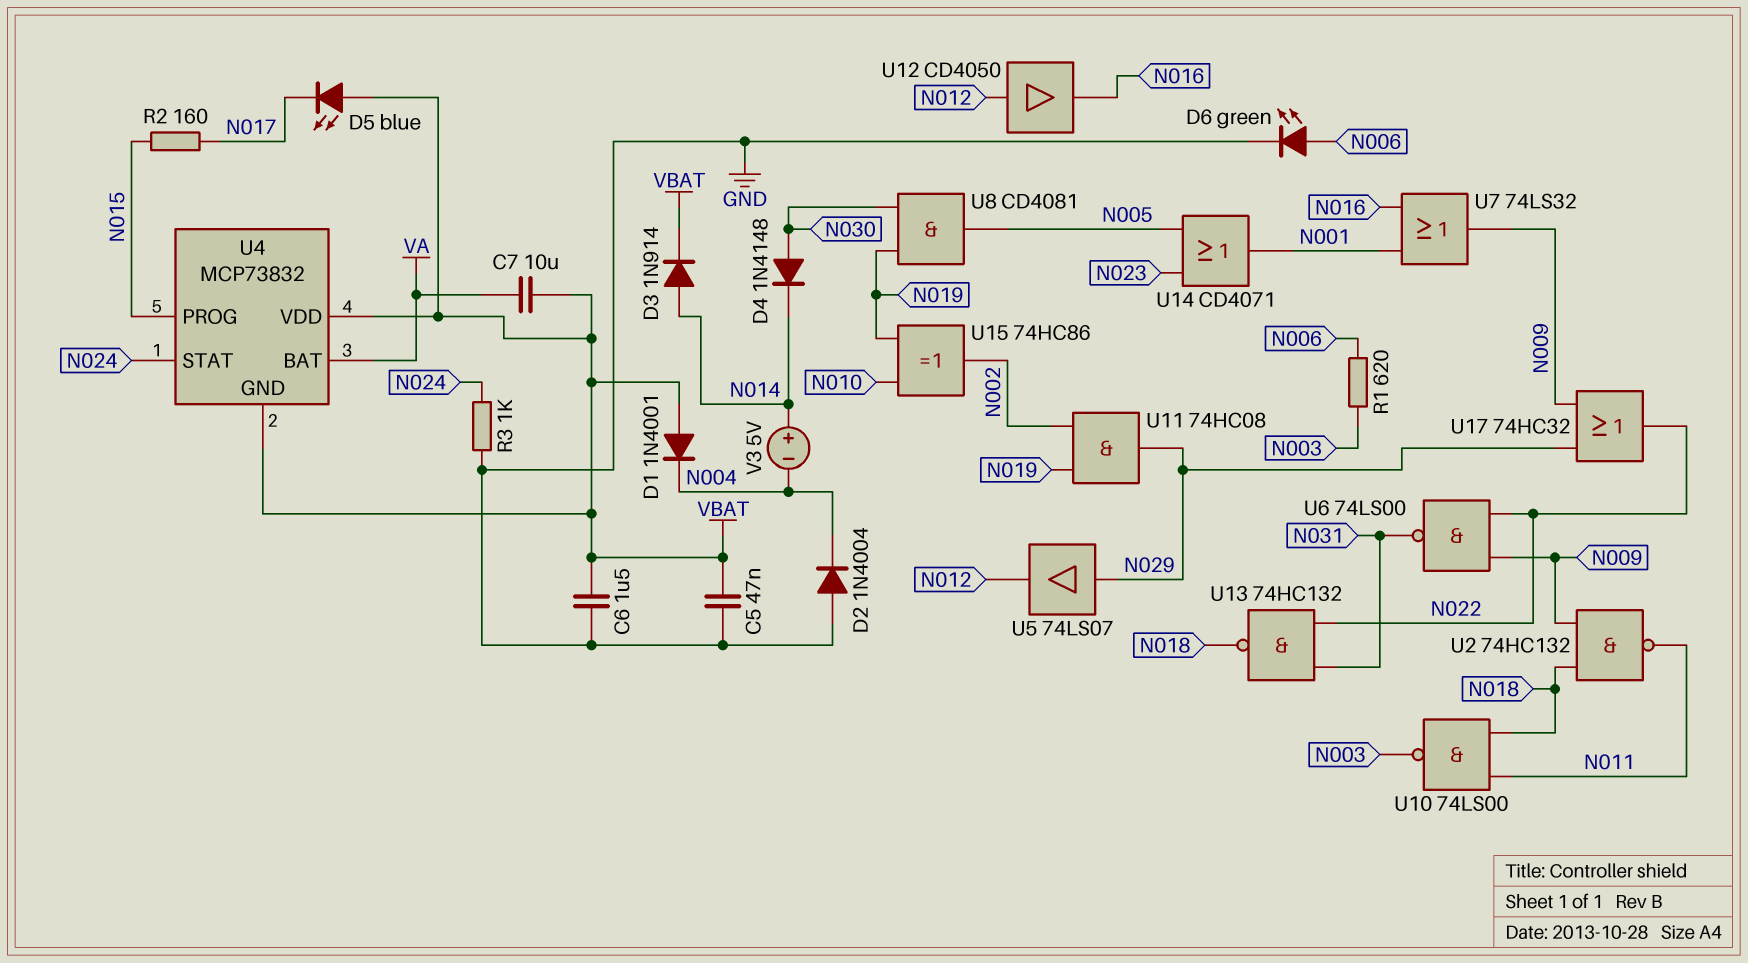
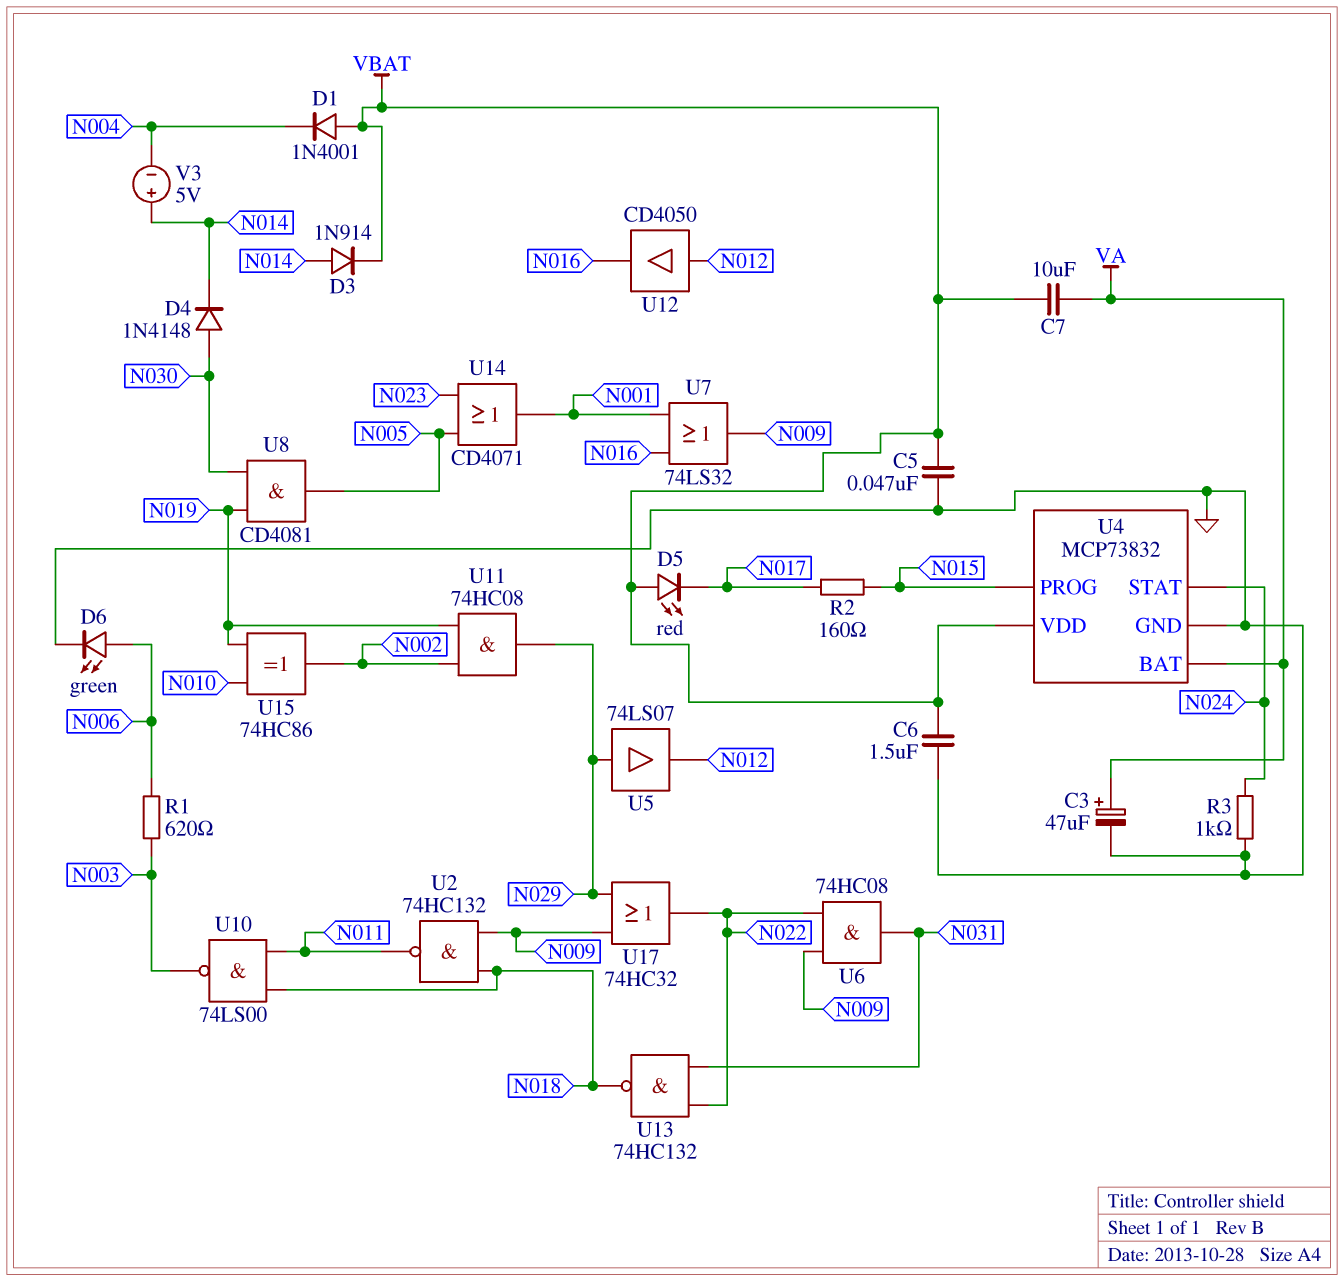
C3: none -> 47uF (plus VA, minus GND)
D2: diode 1N4004 (A GND, K N004) -> none
D5: LED blue (A VBAT, K N017) -> LED red (A VBAT, K N017)
U4 pin GND: VBAT -> GND
U6: NAND 74LS00 (in N009, in N022, out N031) -> AND 74HC08 (in N009, in N022, out N031)

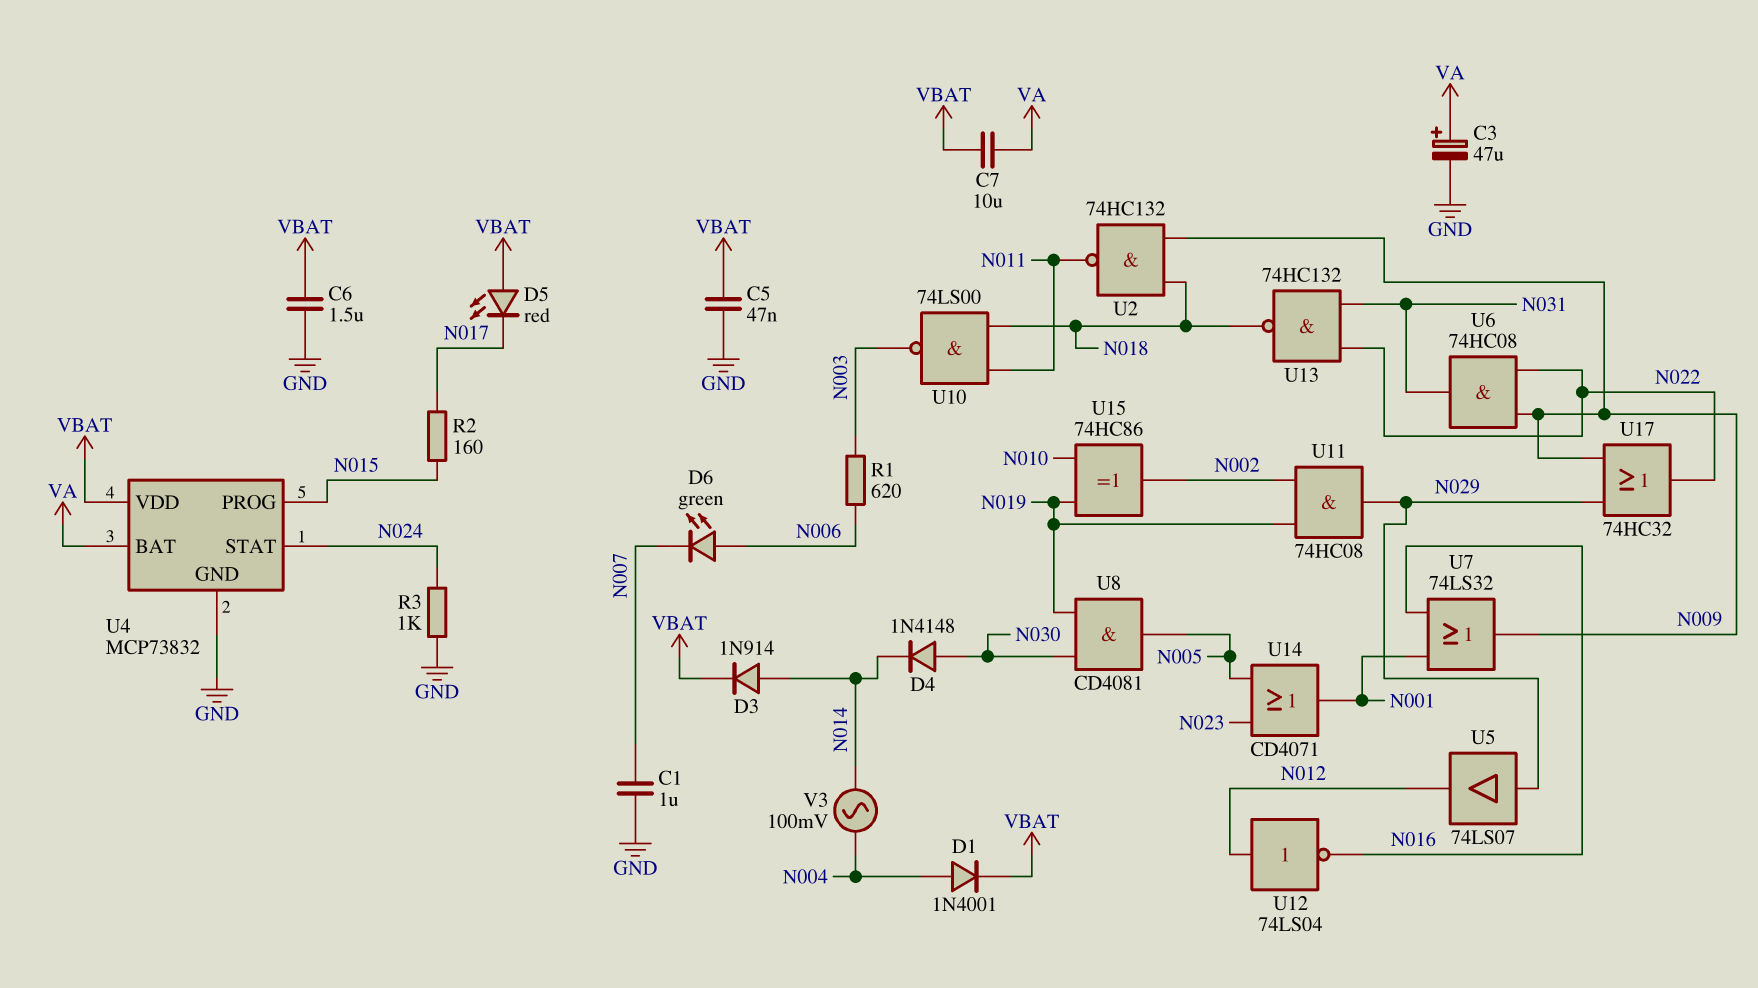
C1: none -> 1uF (GND, N007)
D1: diode 1N4001 (A VBAT, K N004) -> diode 1N4001 (A N004, K VBAT)
D6: LED green (A N006, K GND) -> LED green (A N006, K N007)
U12: buffer CD4050 (in N012, out N016) -> NOT 74LS04 (in N012, out N016)
V3: 5V (plus N014, minus N004) -> AC 100mV (N004, N014)

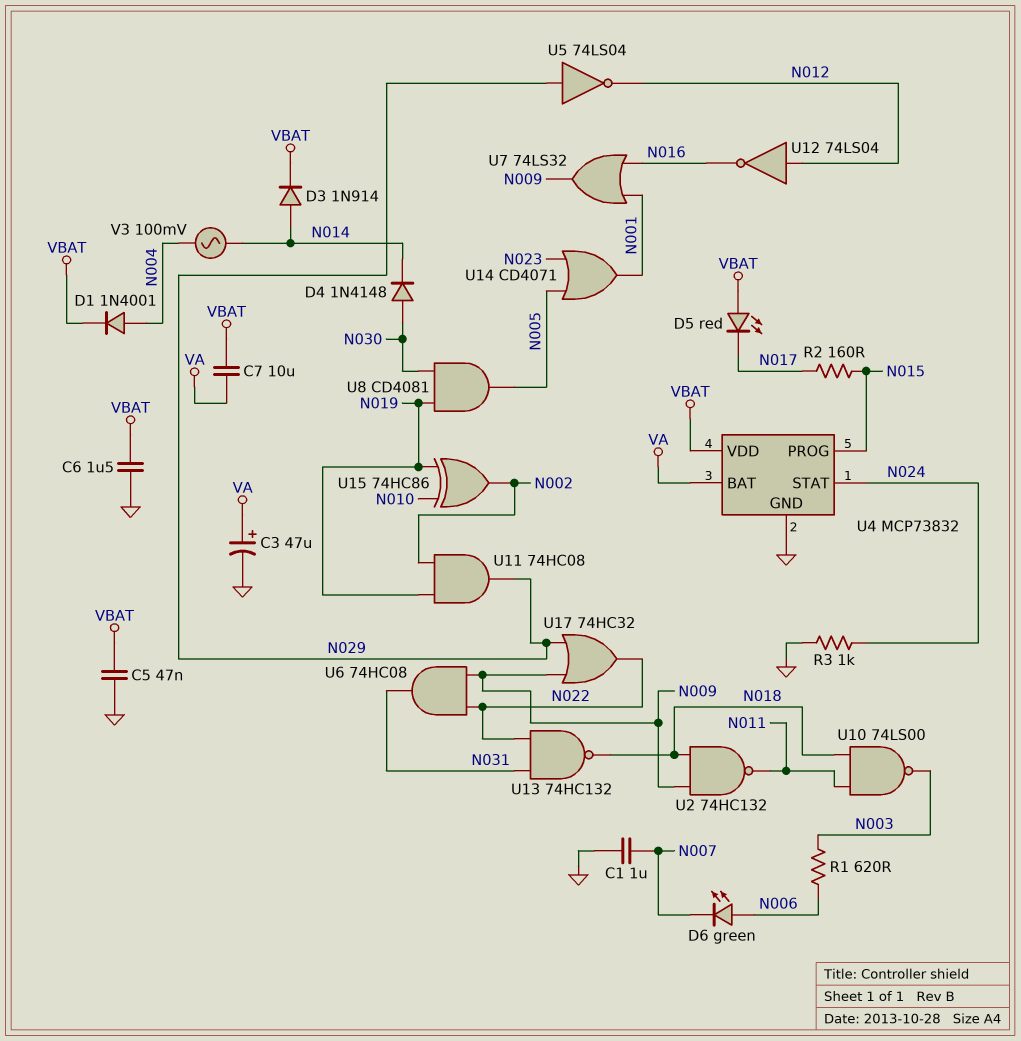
U5: buffer 74LS07 (in N029, out N012) -> NOT 74LS04 (in N029, out N012)

